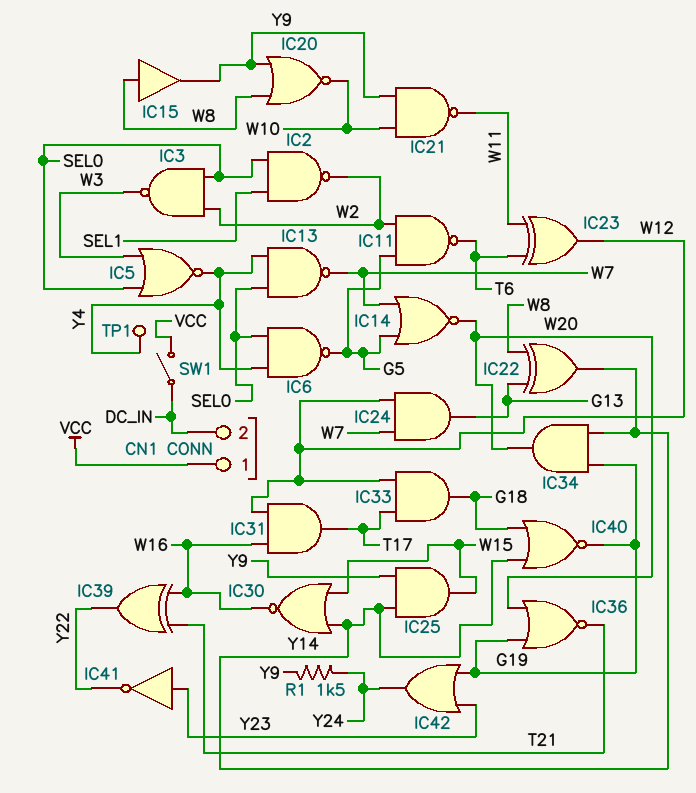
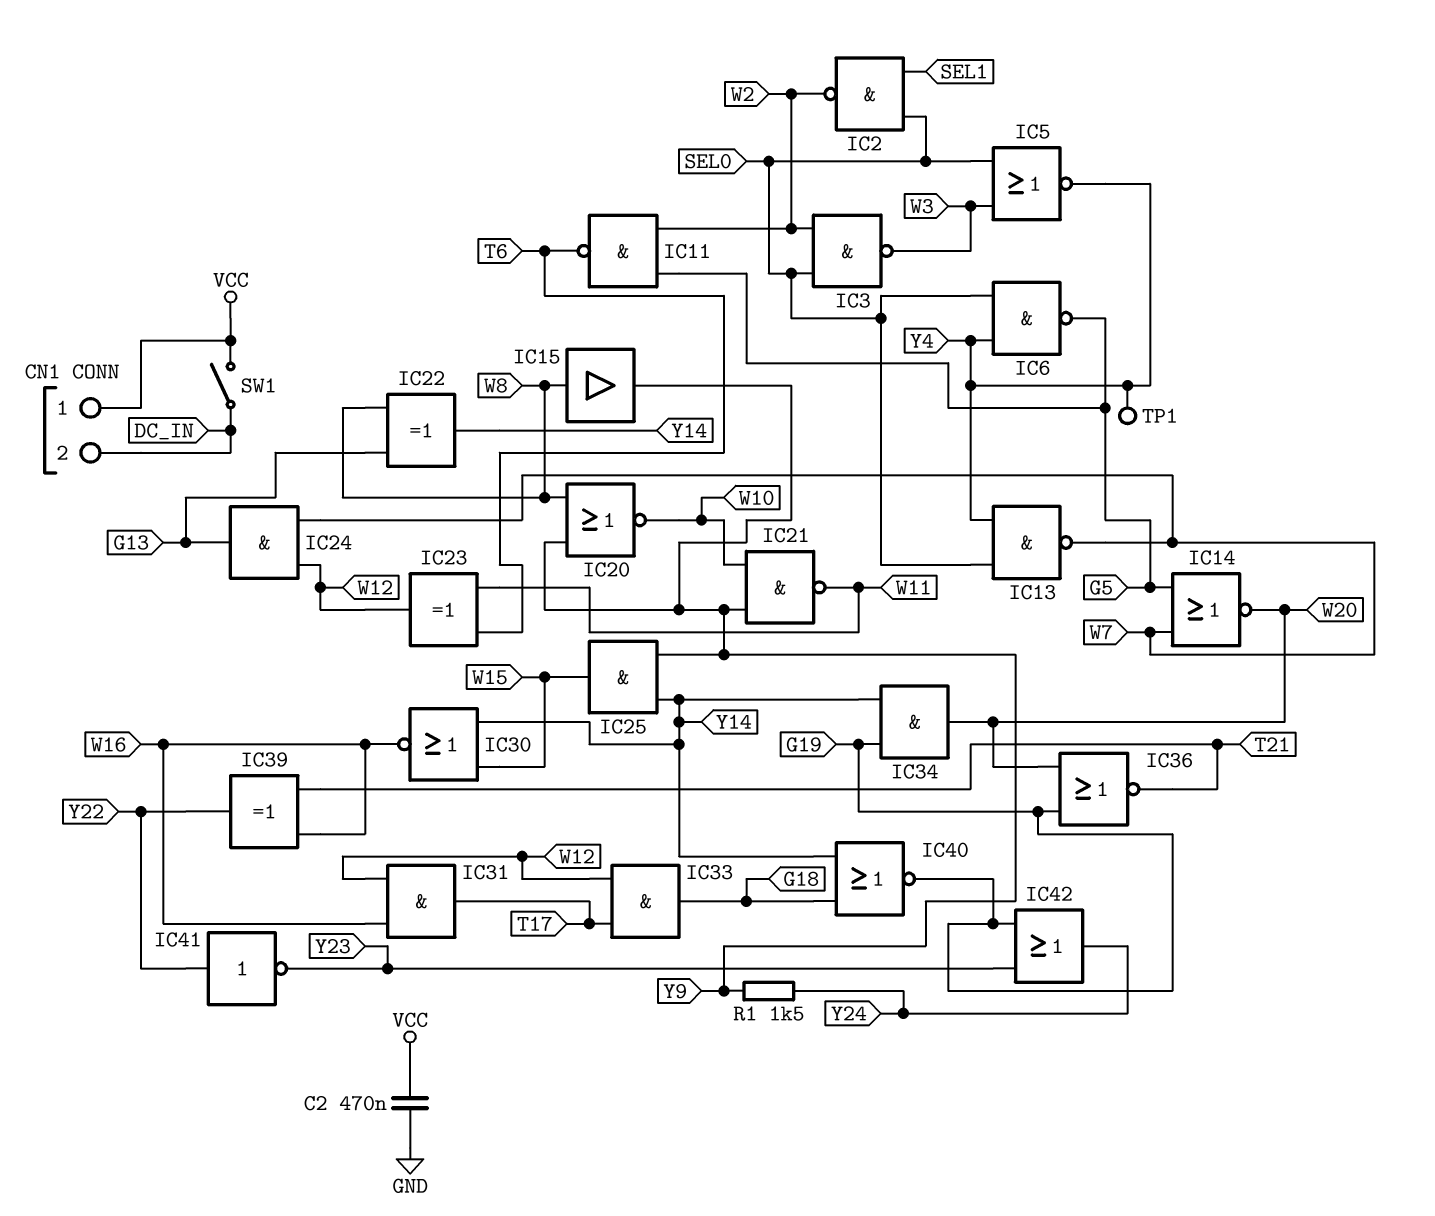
C2: none -> 470nF (GND, VCC)
IC41: NOT (in Y23, out Y22) -> NOT (in Y22, out Y23)

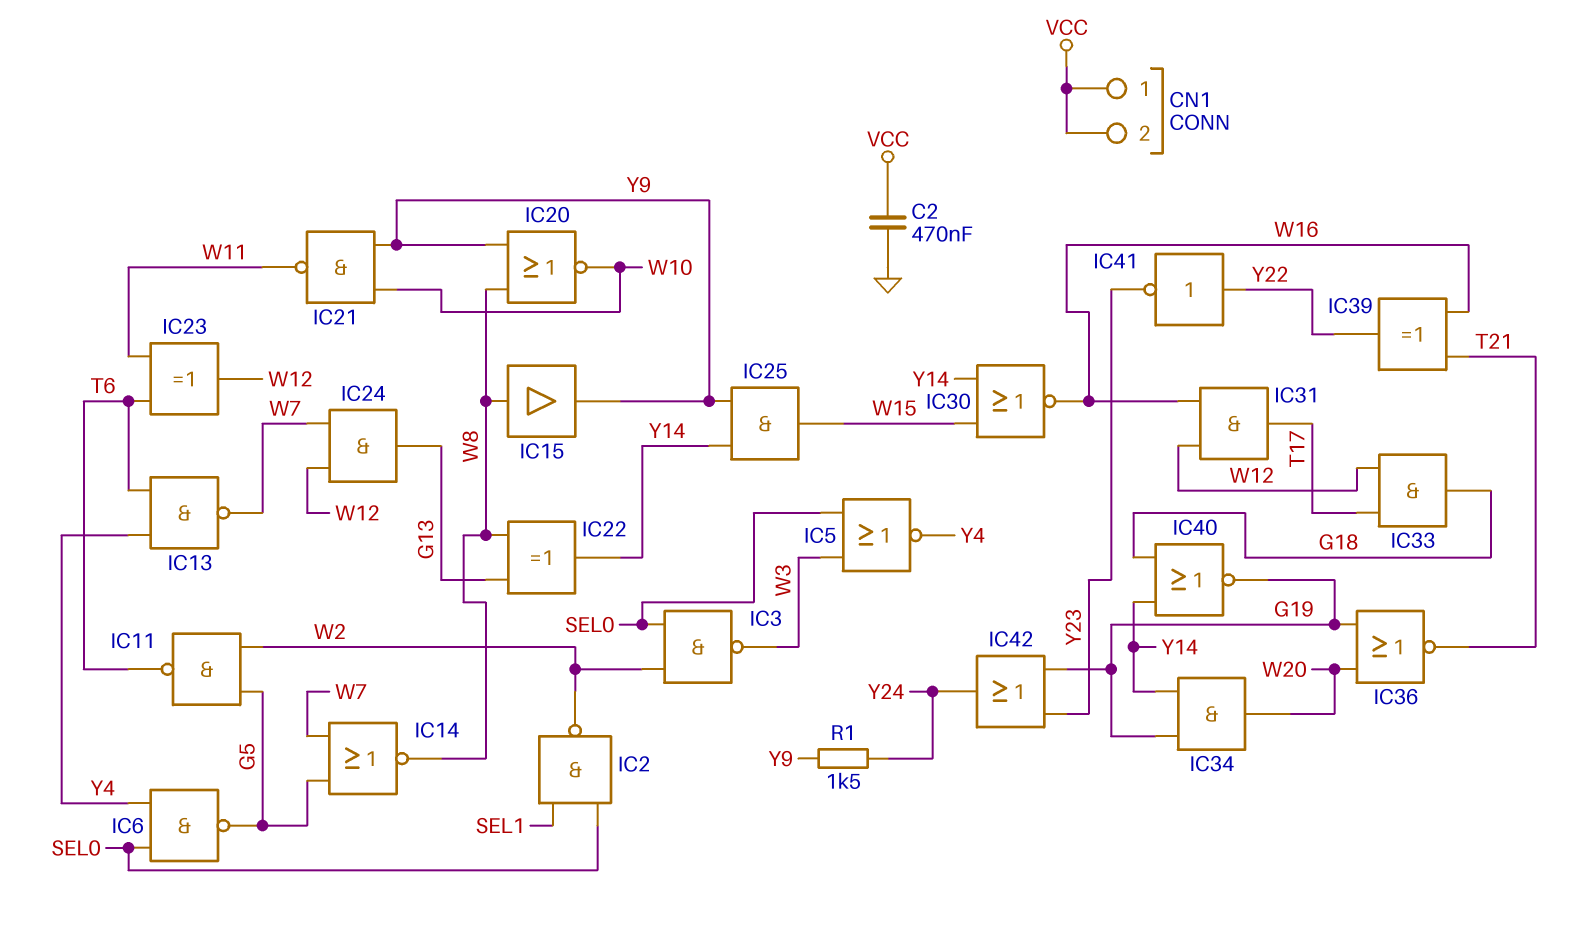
CN1 pin 2: DC_IN -> VCC
IC13: NAND (in SEL0, in Y4, out W7) -> NAND (in T6, in Y4, out W7)
IC14: NOR (in G5, in W7, out W20) -> NOR (in G5, in W7, out W8)
SW1: switch (DC_IN, VCC) -> none
TP1: test point (Y4) -> none

